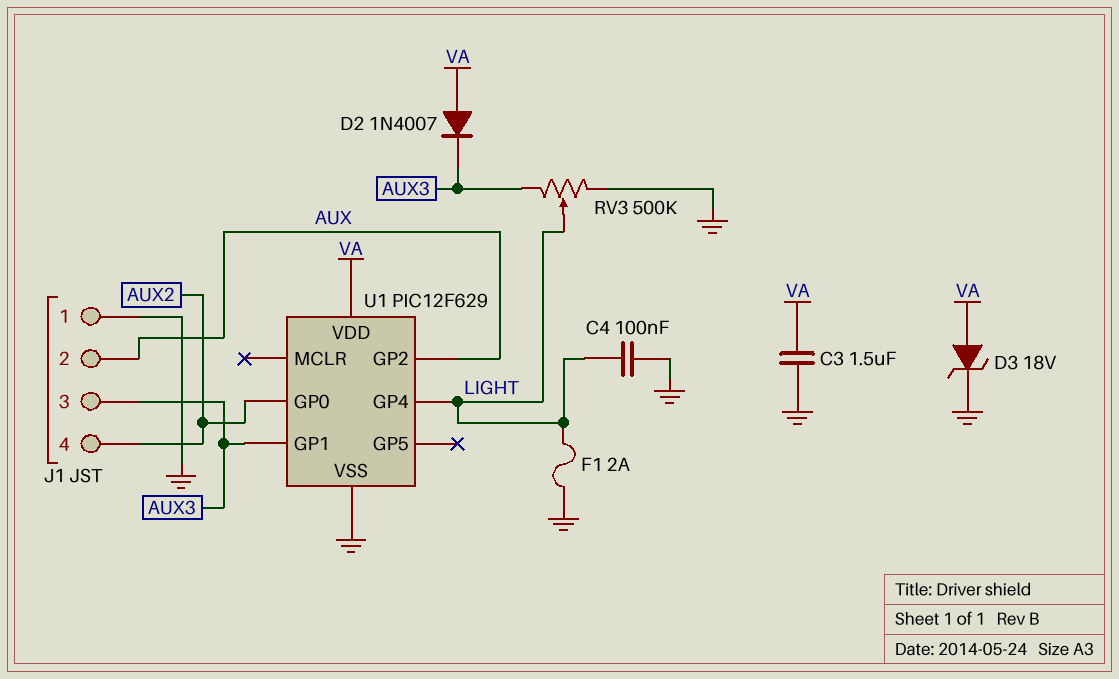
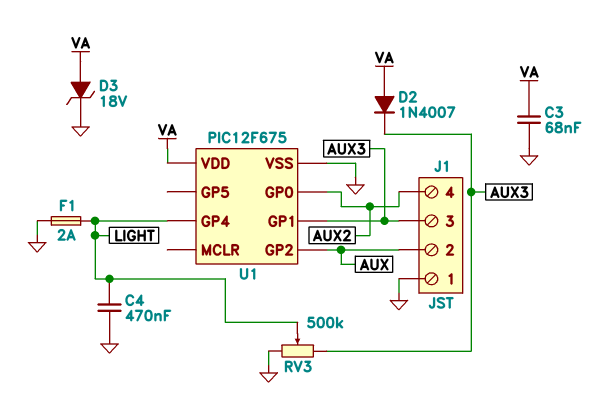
C3: 1.5uF (GND, VA) -> 68nF (GND, VA)
C4: 100nF (GND, LIGHT) -> 470nF (GND, LIGHT)
U1: PIC12F629 -> PIC12F675

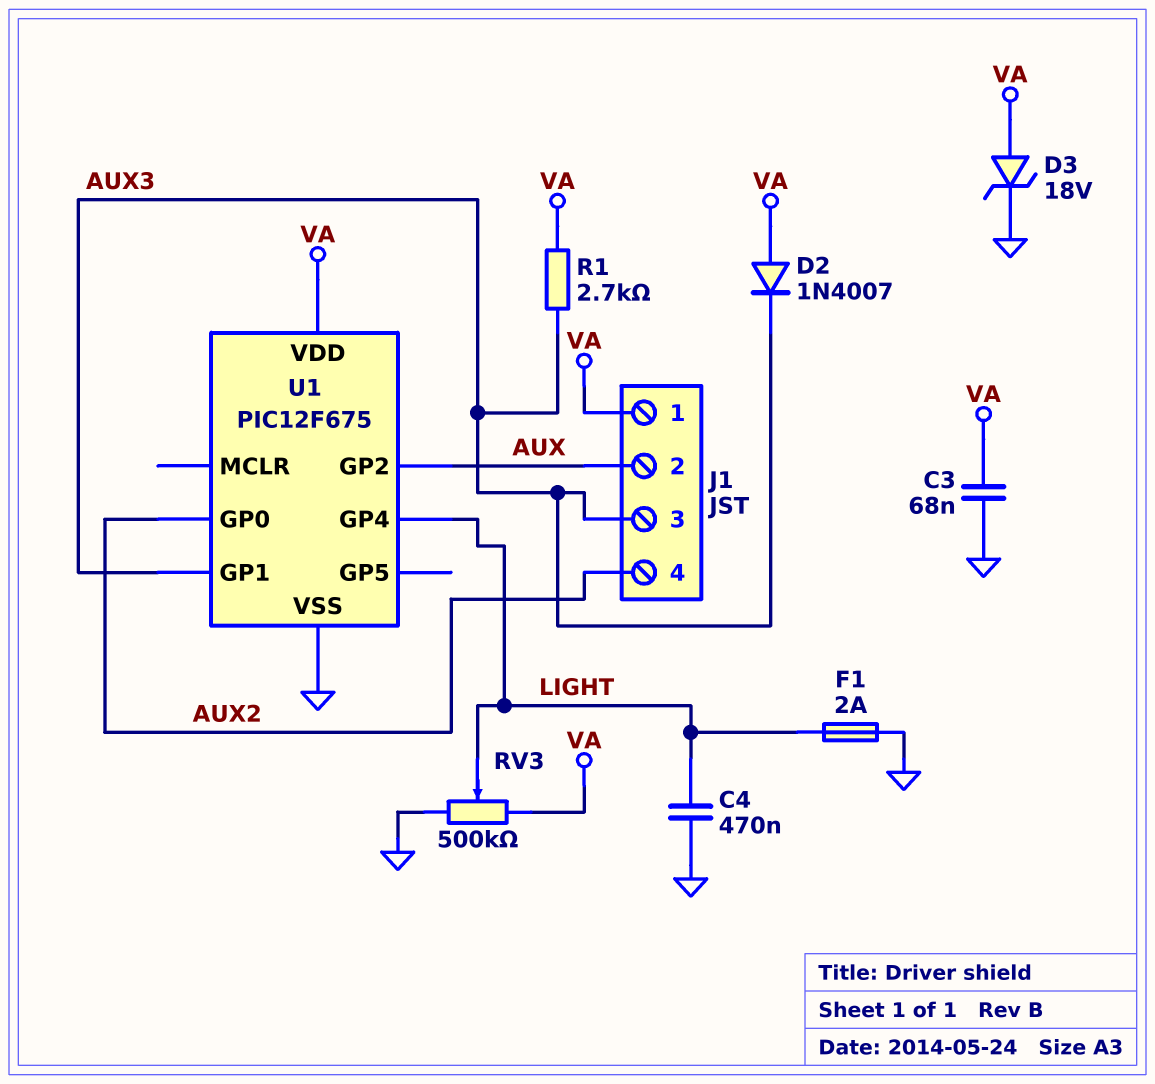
J1 pin 1: GND -> VA
R1: none -> 2.7k (AUX3, VA)
RV3: 500k (AUX3, GND, wiper LIGHT) -> 500k (GND, VA, wiper LIGHT)

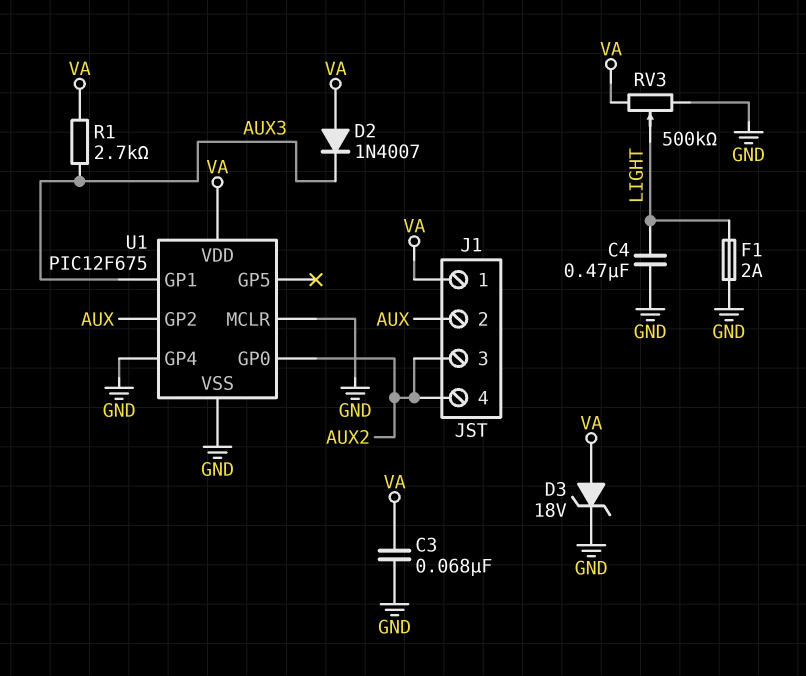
J1 pin 3: AUX3 -> AUX2
U1 pin GP4: LIGHT -> GND
U1 pin MCLR: none -> GND

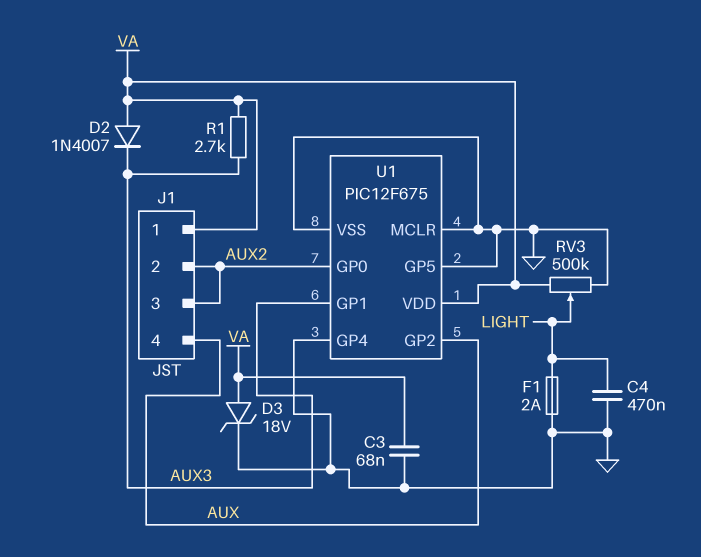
J1 pin 2: AUX -> AUX2
J1 pin 4: AUX2 -> AUX
U1 pin GP5: none -> GND

